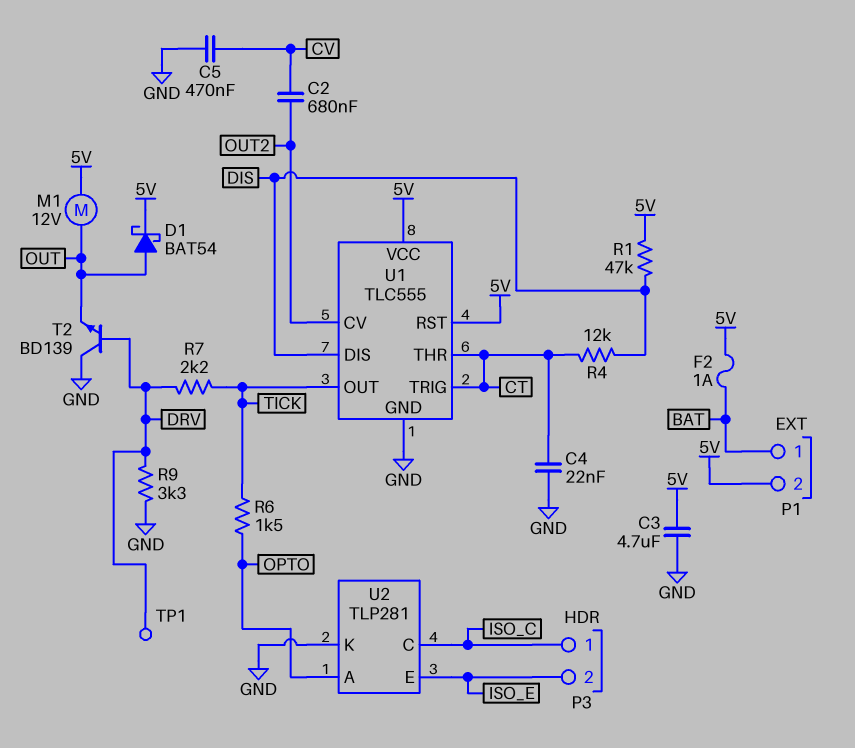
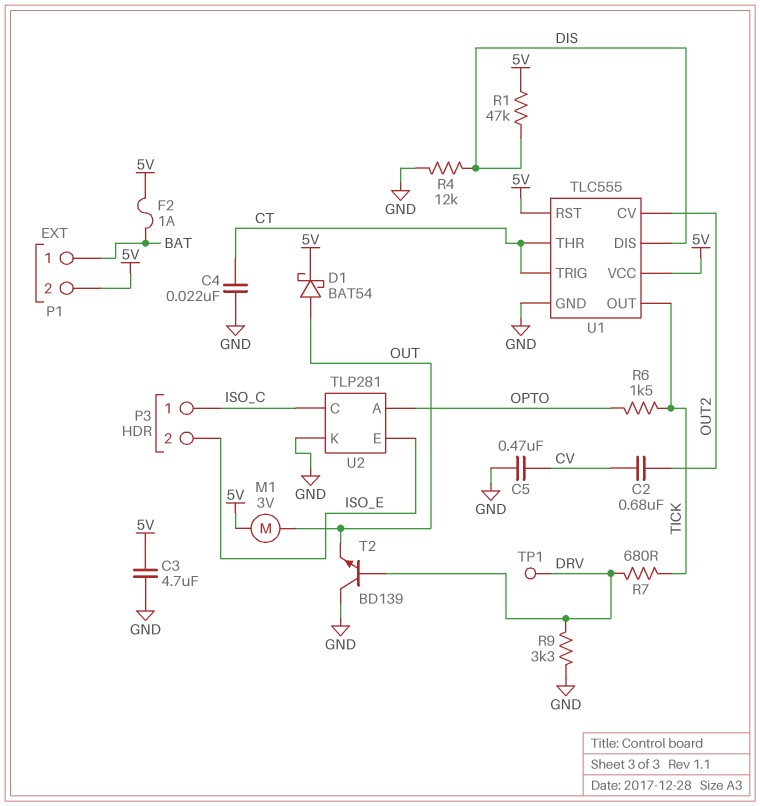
M1: motor 12V (5V, OUT) -> motor 3V (5V, OUT)
R4: 12k (CT, DIS) -> 12k (DIS, GND)
R7: 2.2k (DRV, TICK) -> 680 (DRV, TICK)

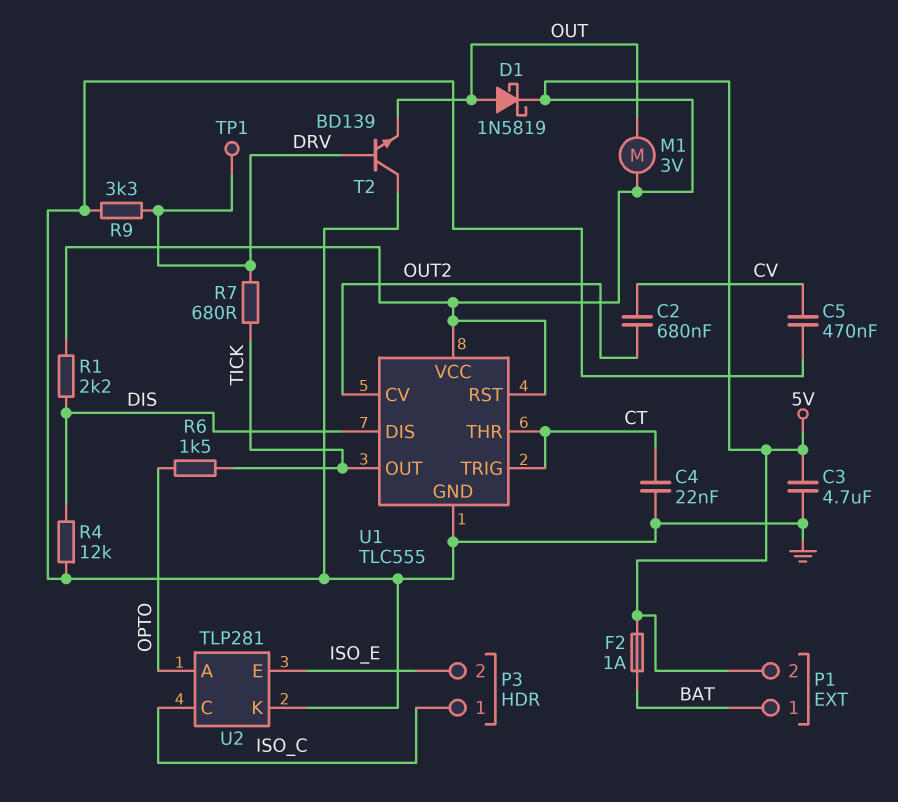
D1: schottky BAT54 (A OUT, K 5V) -> schottky 1N5819 (A OUT, K 5V)
R1: 47k (5V, DIS) -> 2.2k (5V, DIS)

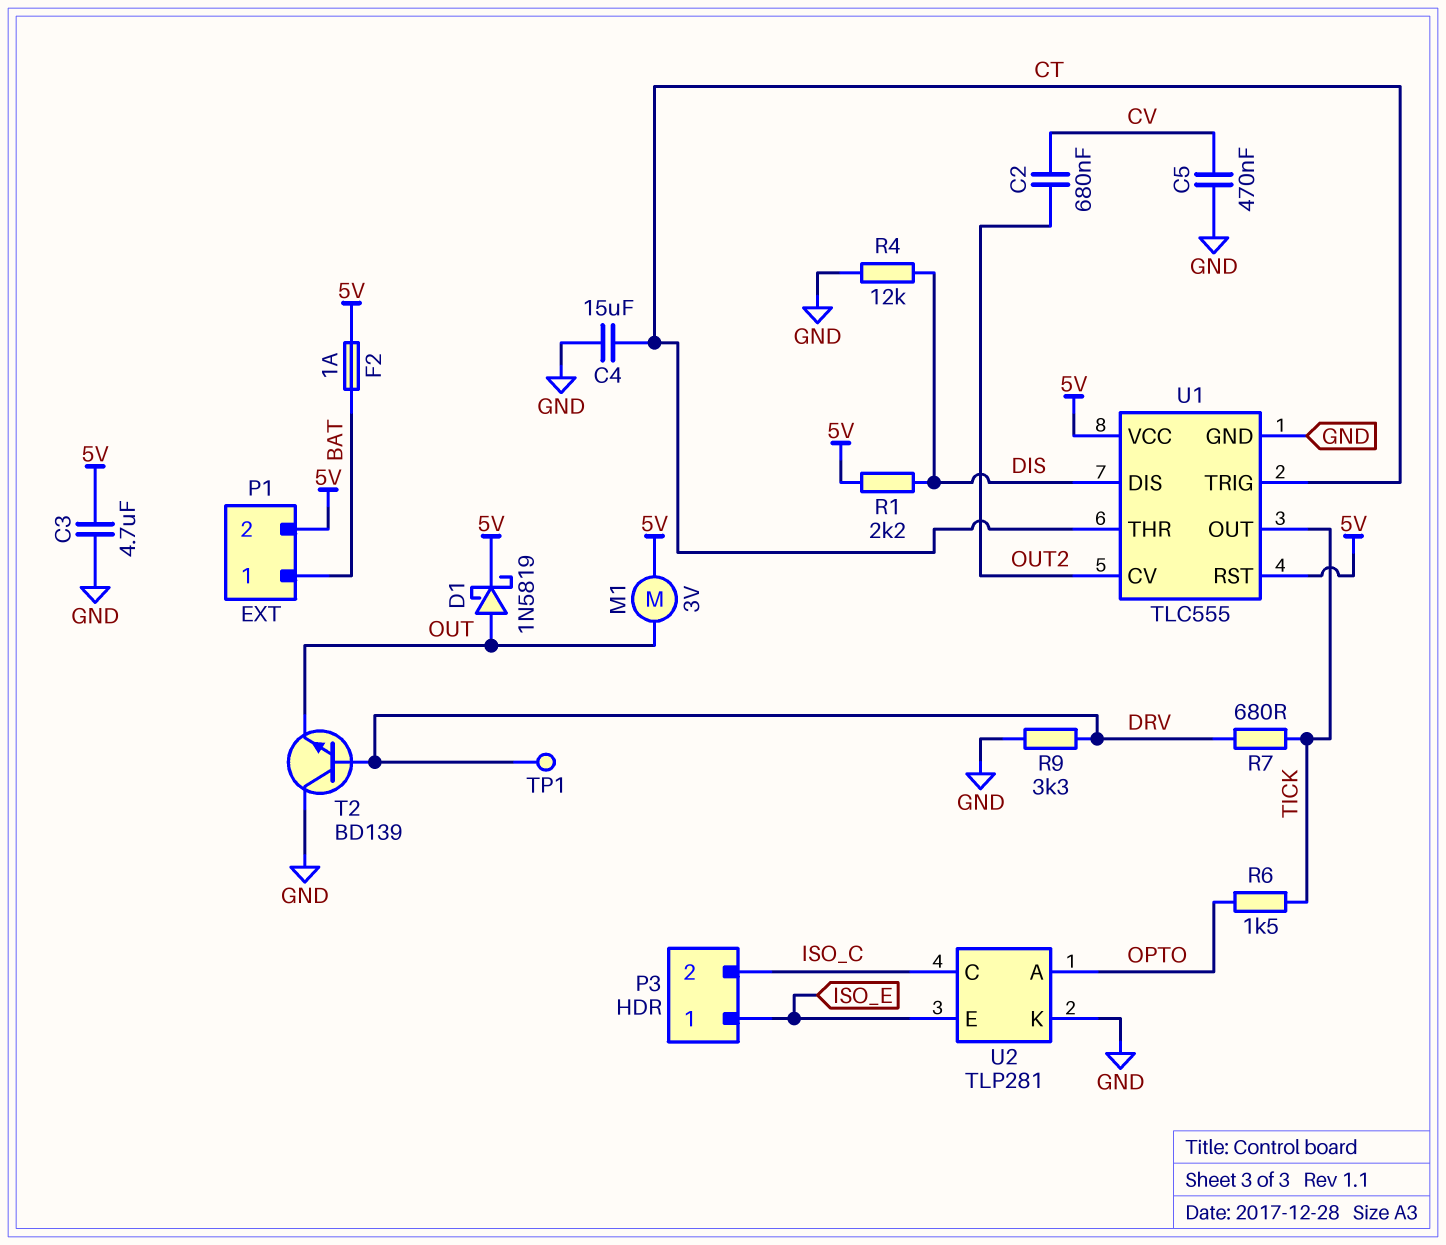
C4: 22nF (CT, GND) -> 15uF (CT, GND)
P3 pin 1: ISO_C -> ISO_E
P3 pin 2: ISO_E -> ISO_C

